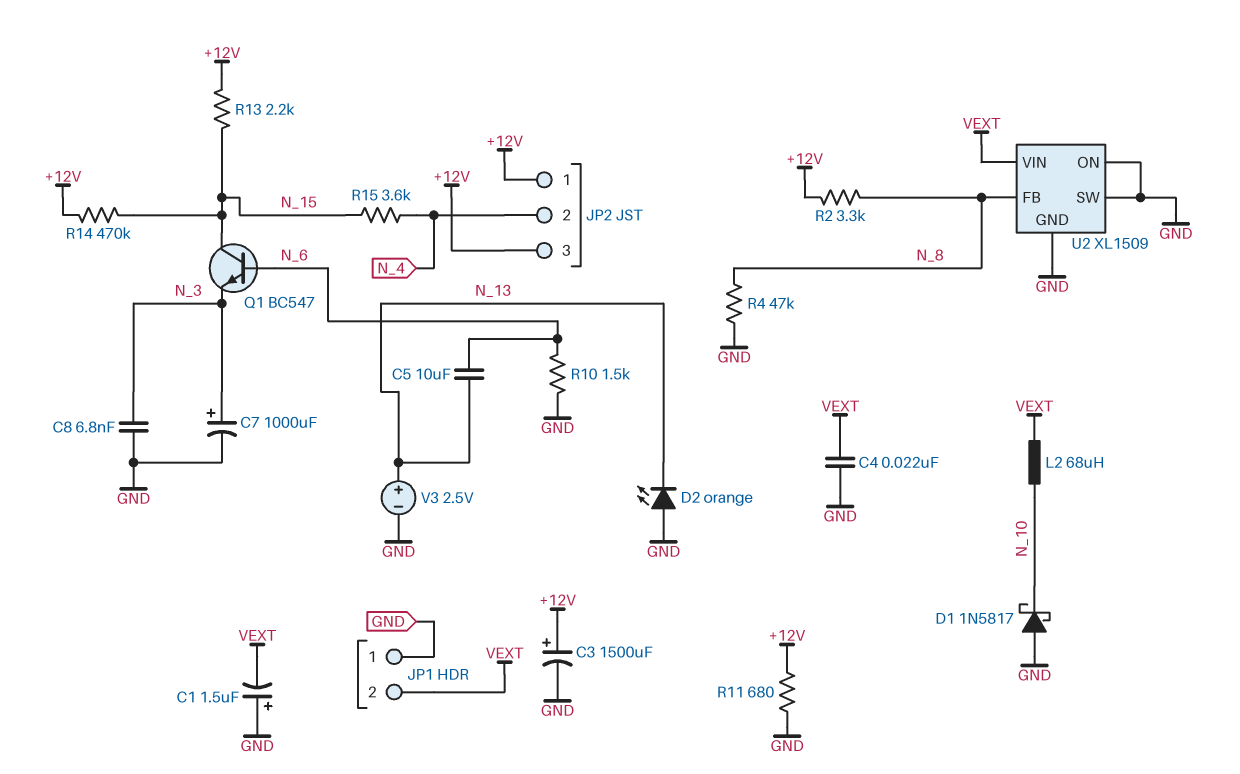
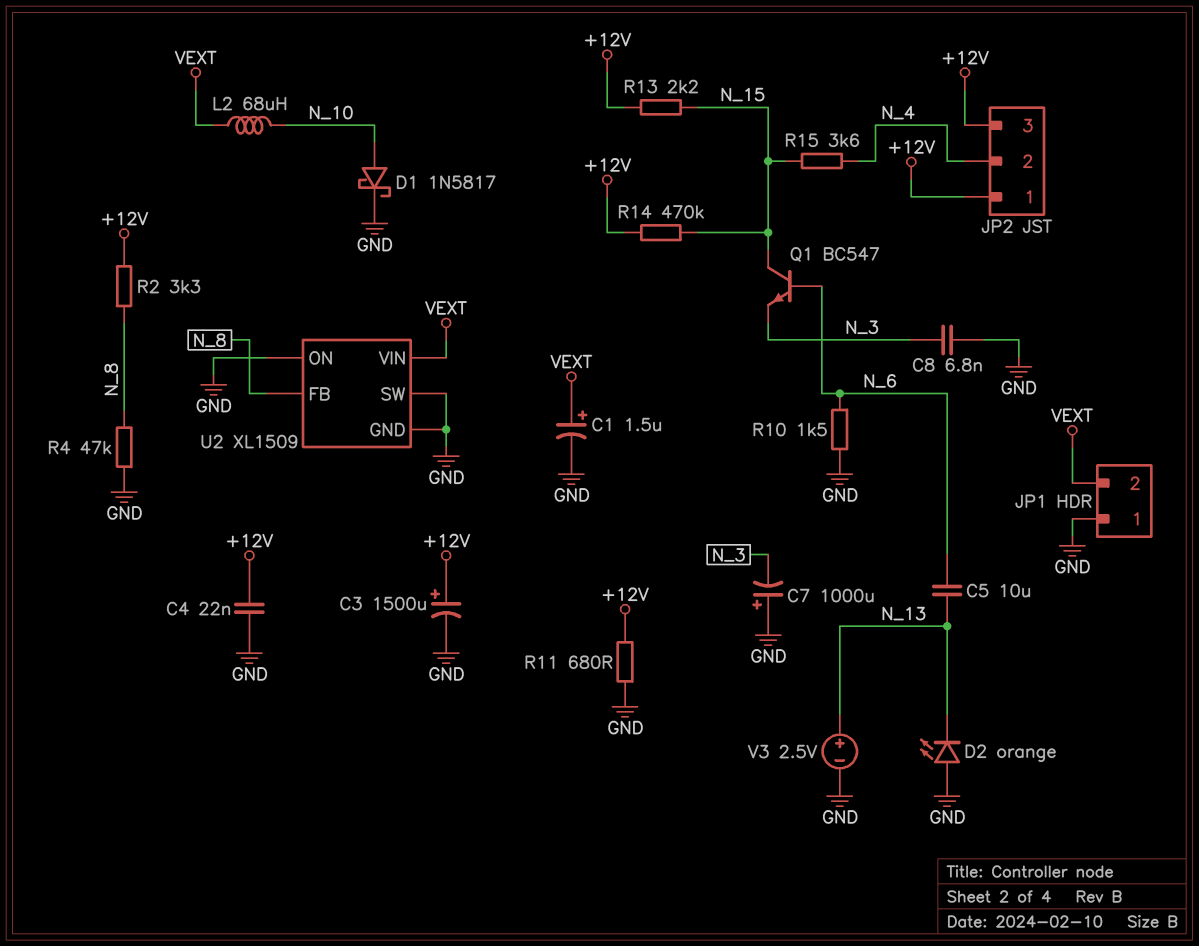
C1: 1.5uF (plus GND, minus VEXT) -> 1.5uF (plus VEXT, minus GND)
C4: 22nF (GND, VEXT) -> 22nF (+12V, GND)
C7: 1000uF (plus N_3, minus GND) -> 1000uF (plus GND, minus N_3)
D1: schottky 1N5817 (A GND, K N_10) -> schottky 1N5817 (A N_10, K GND)

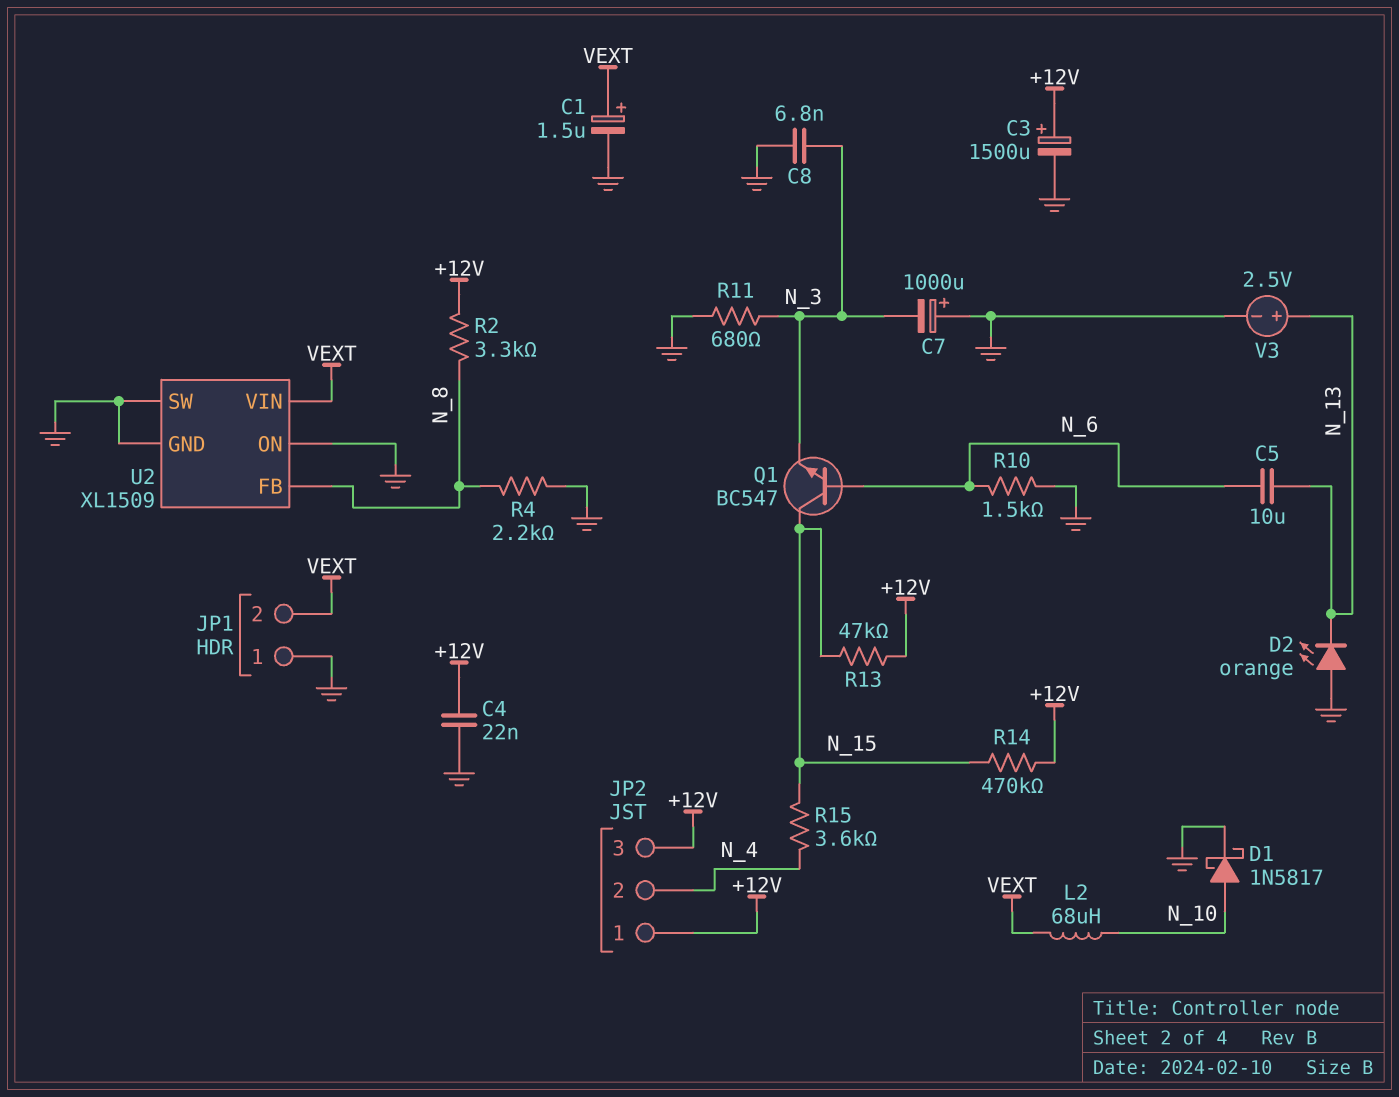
R4: 47k (GND, N_8) -> 2.2k (GND, N_8)
R11: 680 (+12V, GND) -> 680 (GND, N_3)
R13: 2.2k (+12V, N_15) -> 47k (+12V, N_15)

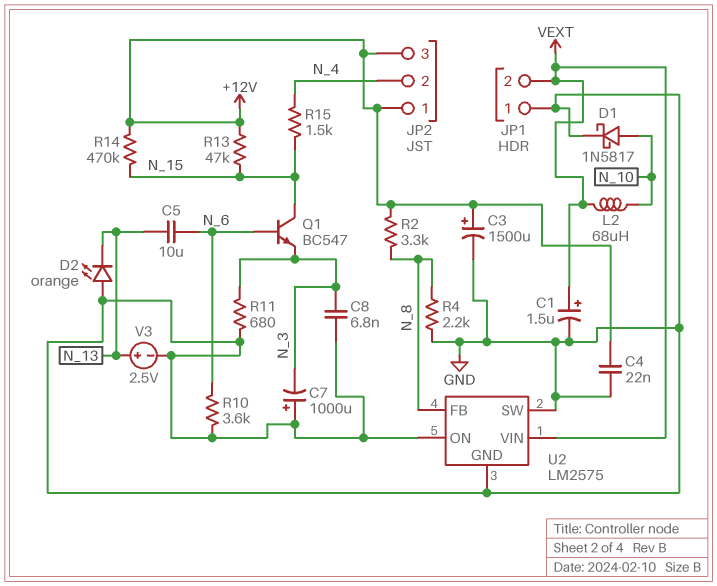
R10: 1.5k (GND, N_6) -> 3.6k (GND, N_6)
R15: 3.6k (N_4, N_15) -> 1.5k (N_4, N_15)
U2: XL1509 -> LM2575

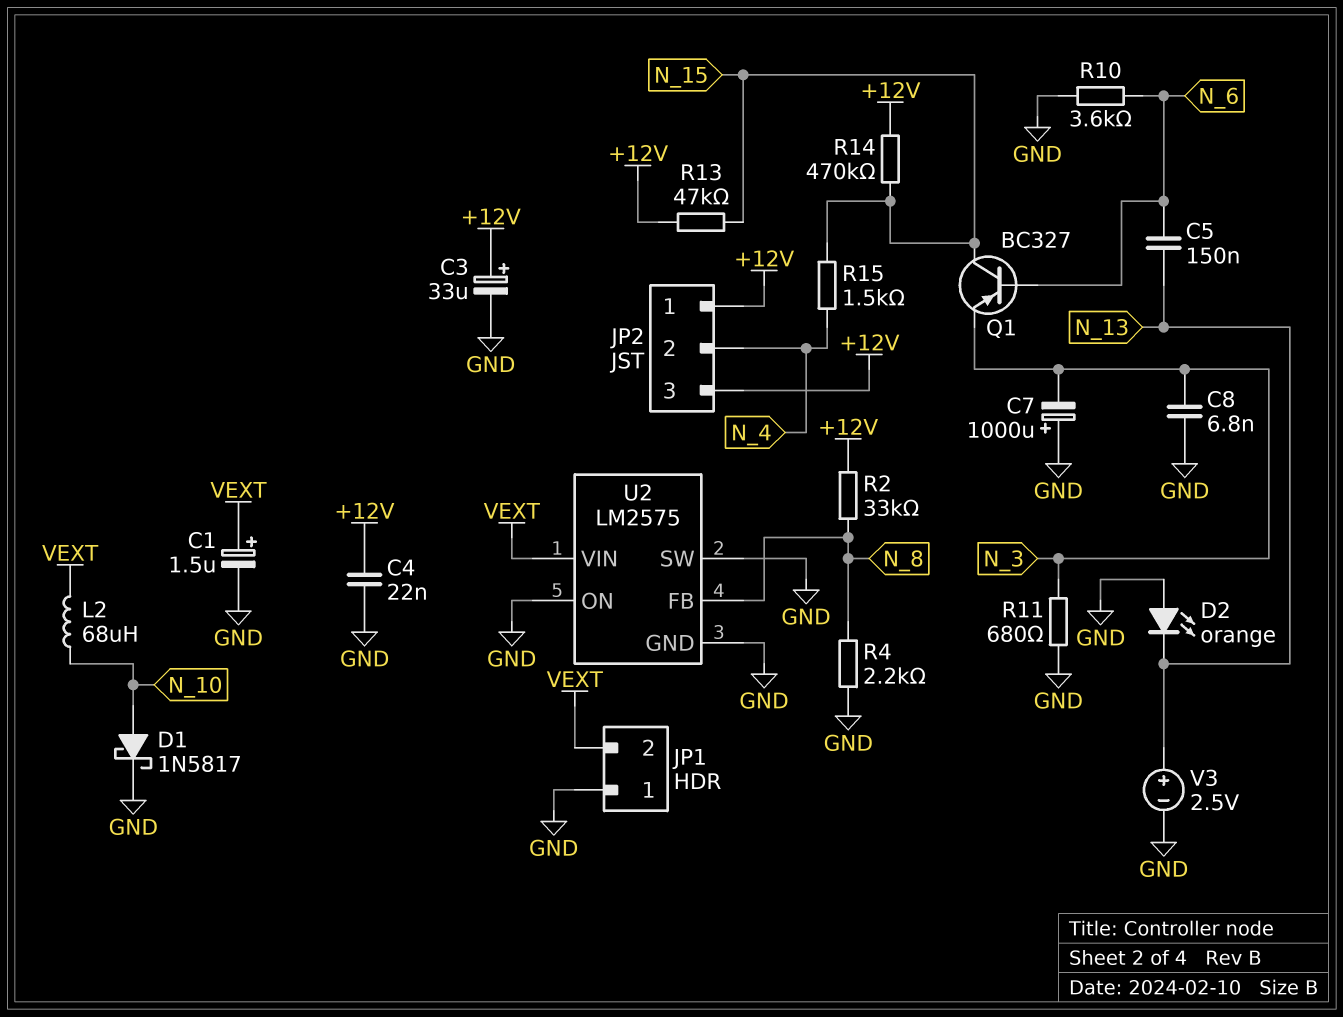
C3: 1500uF (plus +12V, minus GND) -> 33uF (plus +12V, minus GND)
C5: 10uF (N_6, N_13) -> 150nF (N_6, N_13)
Q1: NPN BC547 (B N_6, C N_15, E N_3) -> PNP BC327 (B N_6, C N_15, E N_3)
R2: 3.3k (+12V, N_8) -> 33k (+12V, N_8)

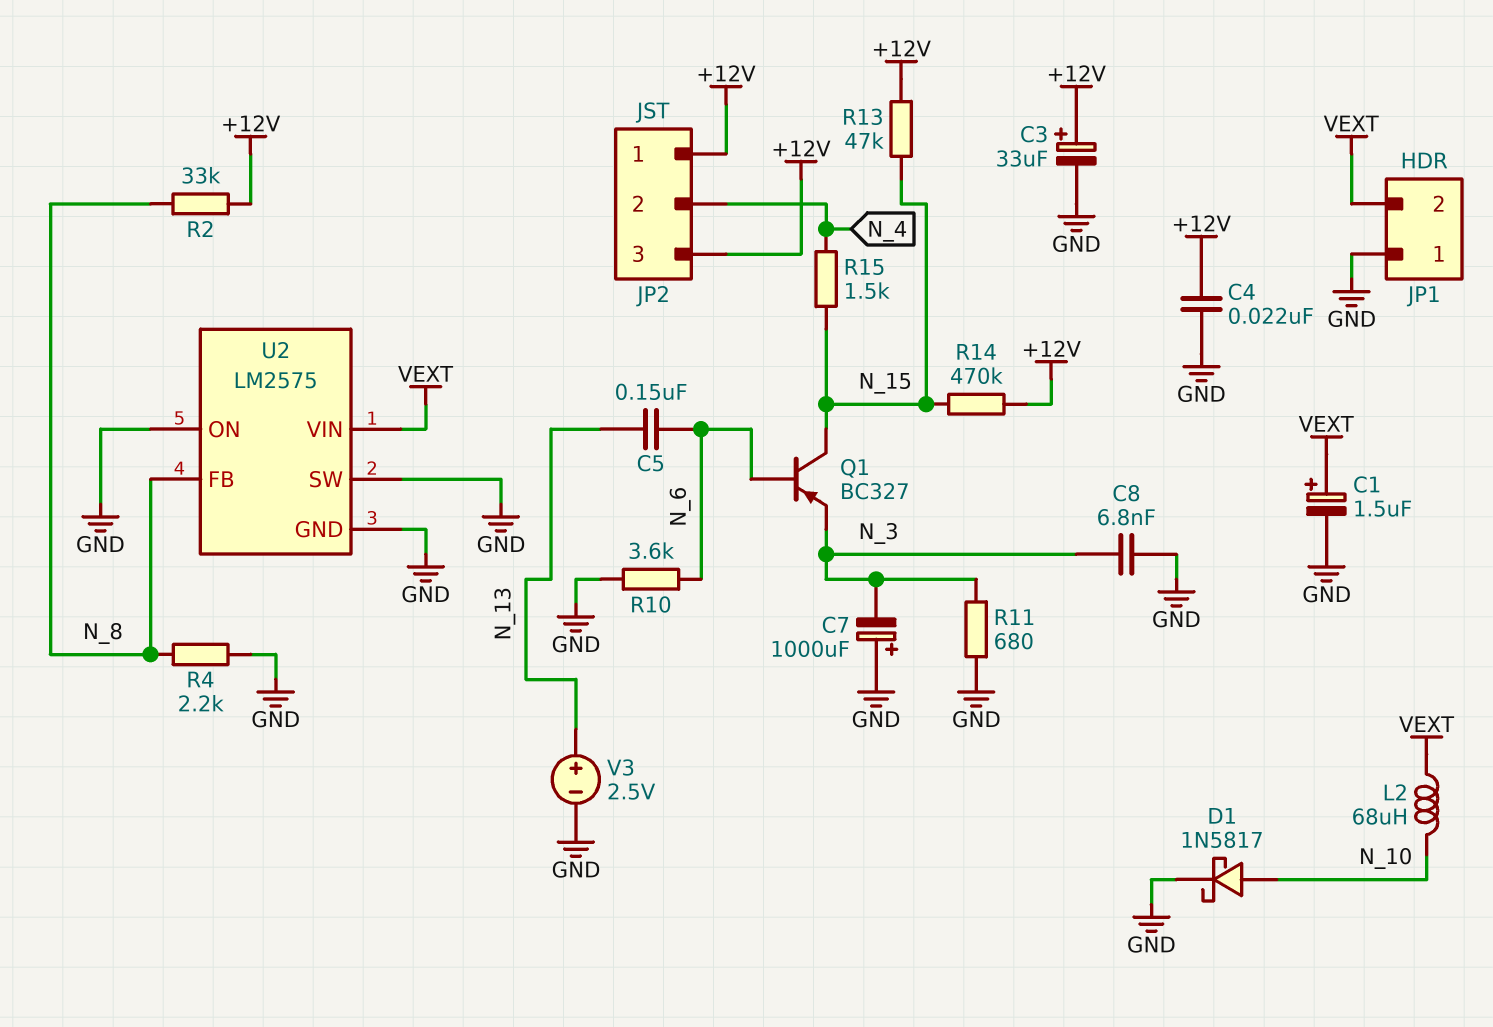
D2: LED orange (A GND, K N_13) -> none

